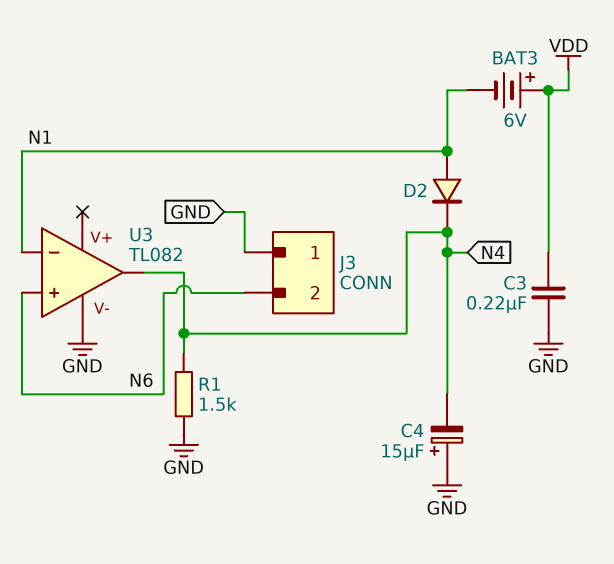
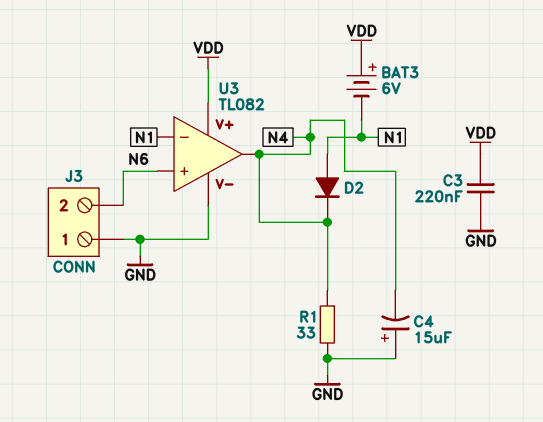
R1: 1.5k (GND, N4) -> 33 (GND, N4)
U3 pin V+: none -> VDD

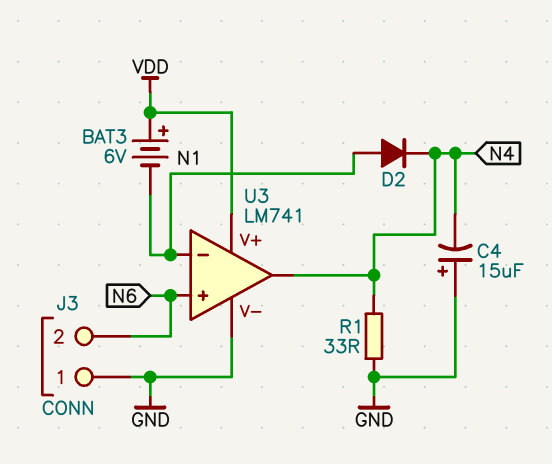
C3: 220nF (GND, VDD) -> none
U3: TL082 -> LM741

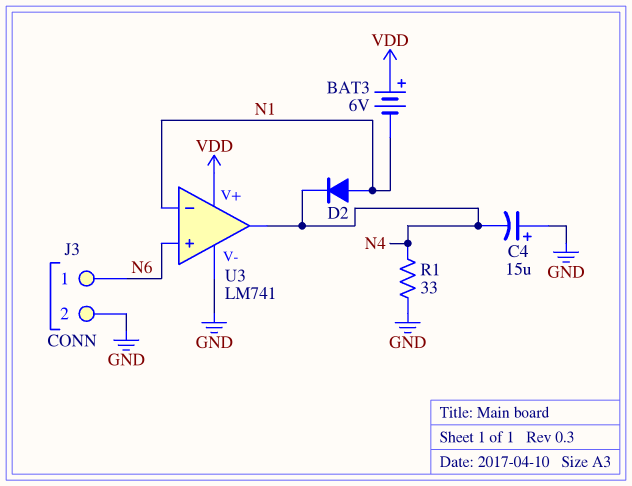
J3 pin 1: GND -> N6
J3 pin 2: N6 -> GND

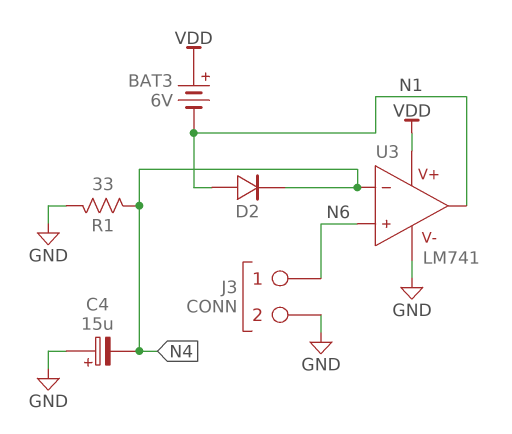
U3 pin in-: N1 -> N4
U3 pin out: N4 -> N1

